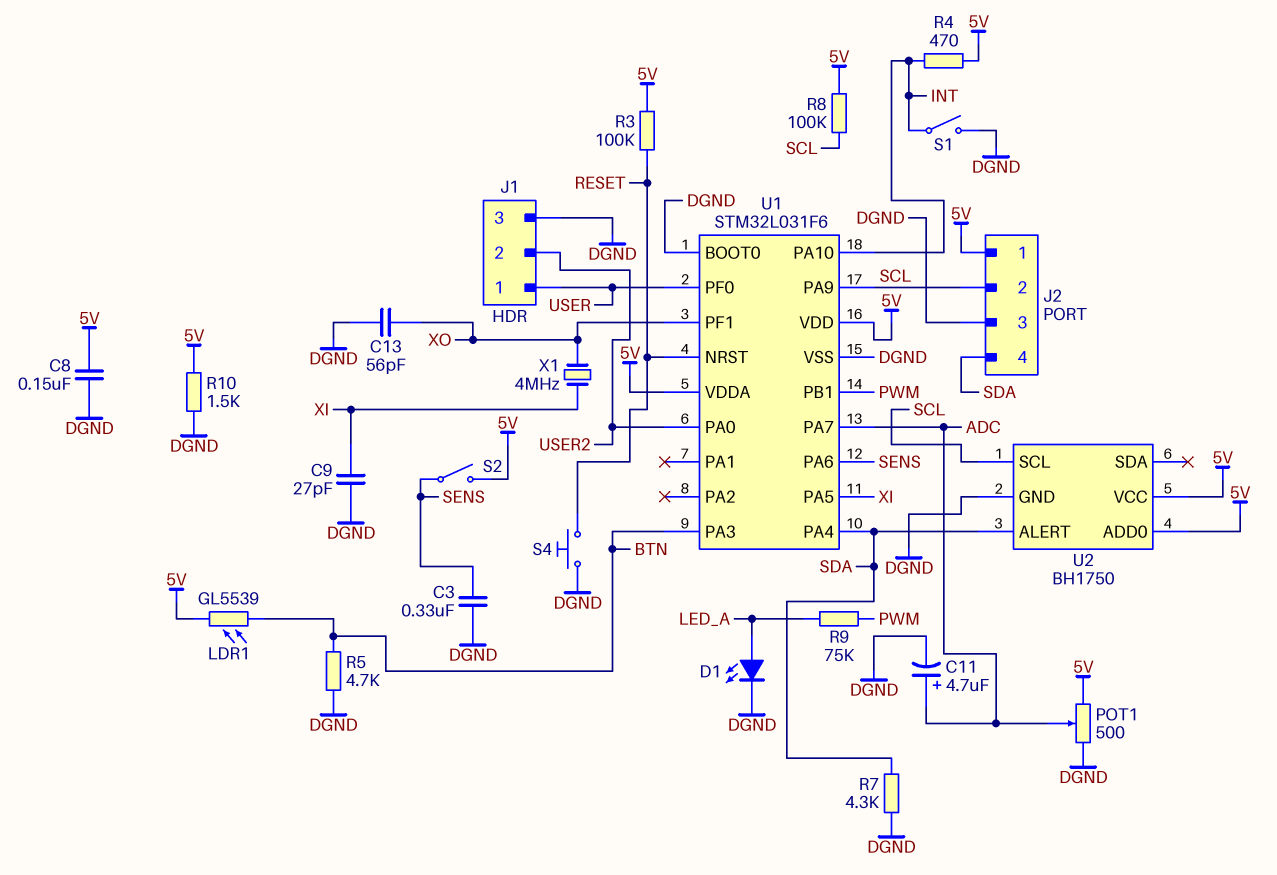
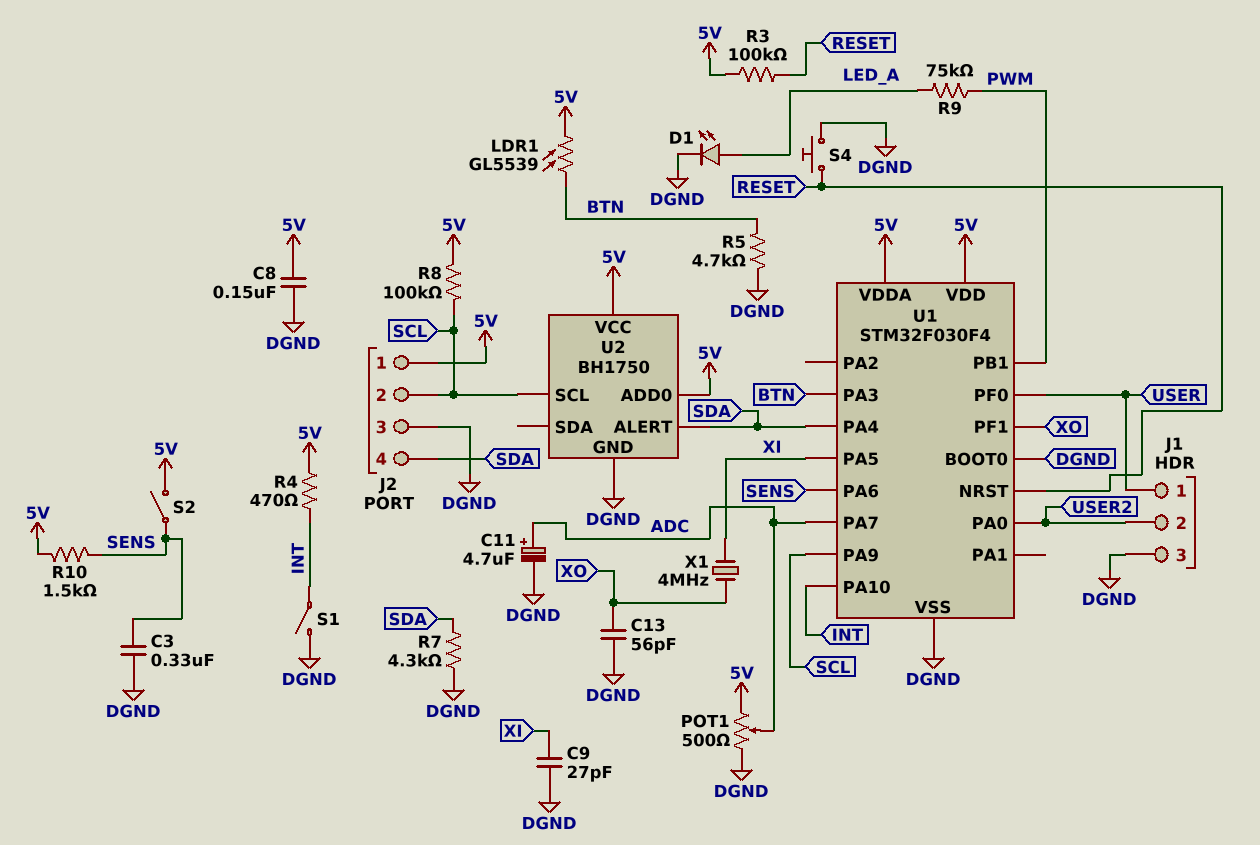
R10: 1.5k (5V, DGND) -> 1.5k (5V, SENS)
U1: STM32L031F6 -> STM32F030F4

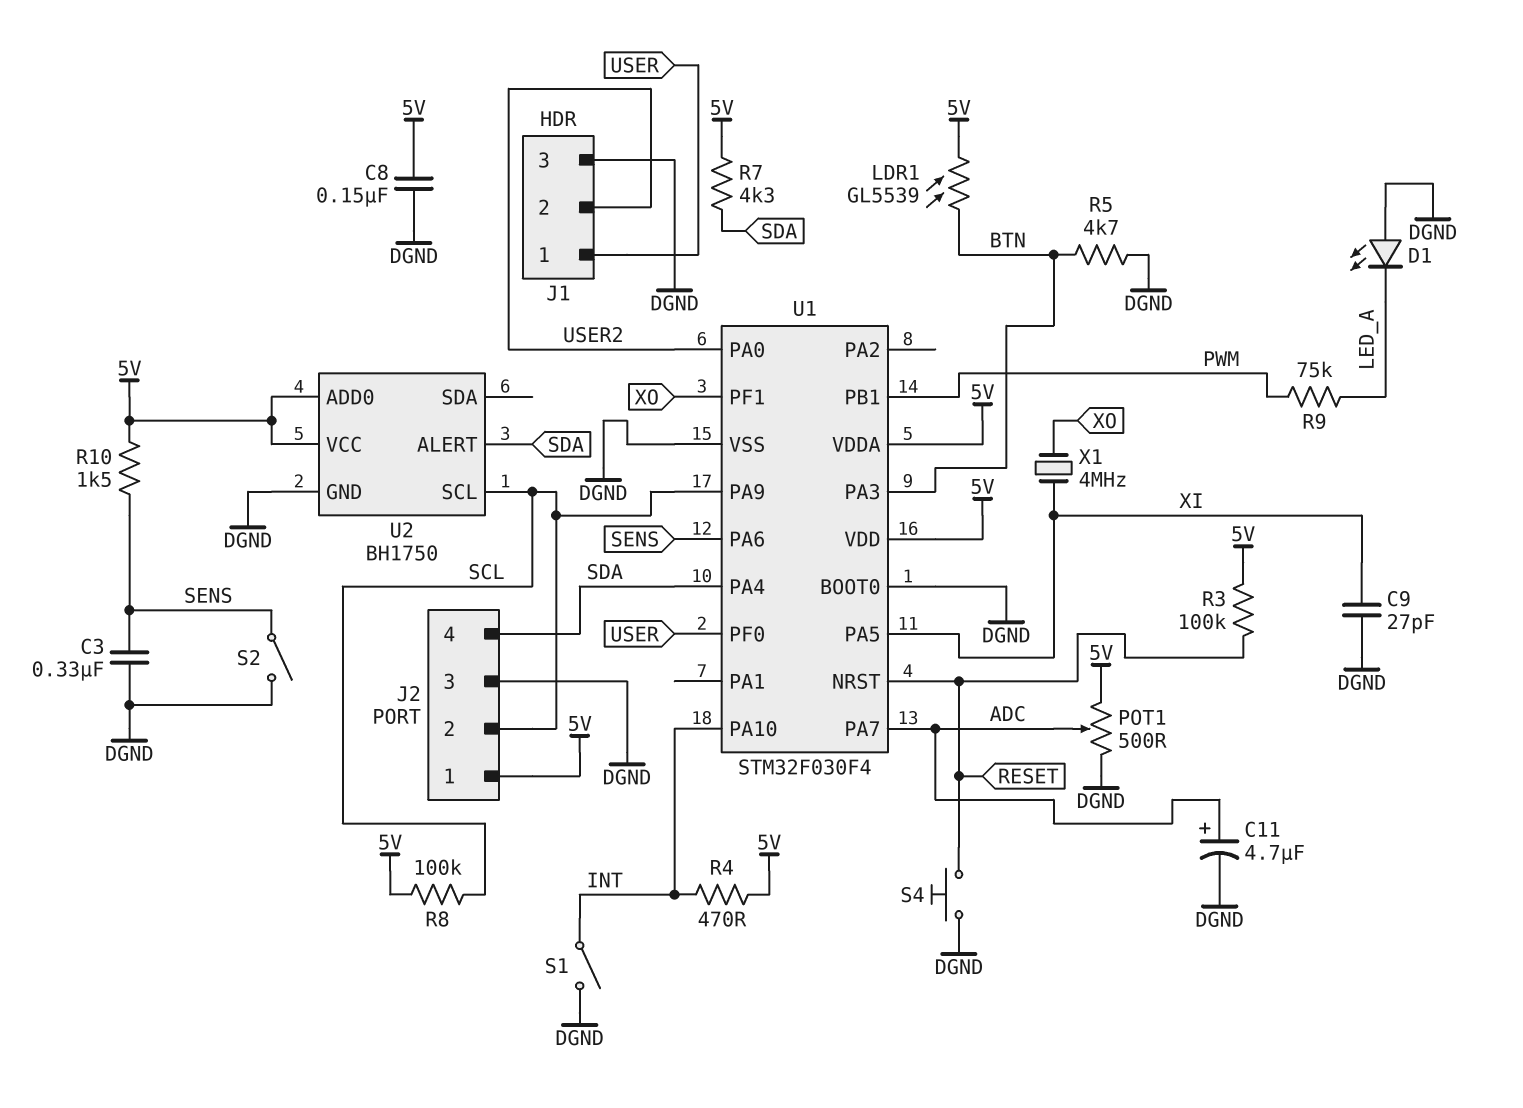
C13: 56pF (DGND, XO) -> none
D1: LED (A LED_A, K DGND) -> LED (A DGND, K LED_A)
R7: 4.3k (DGND, SDA) -> 4.3k (5V, SDA)
S2: switch (5V, SENS) -> switch (DGND, SENS)

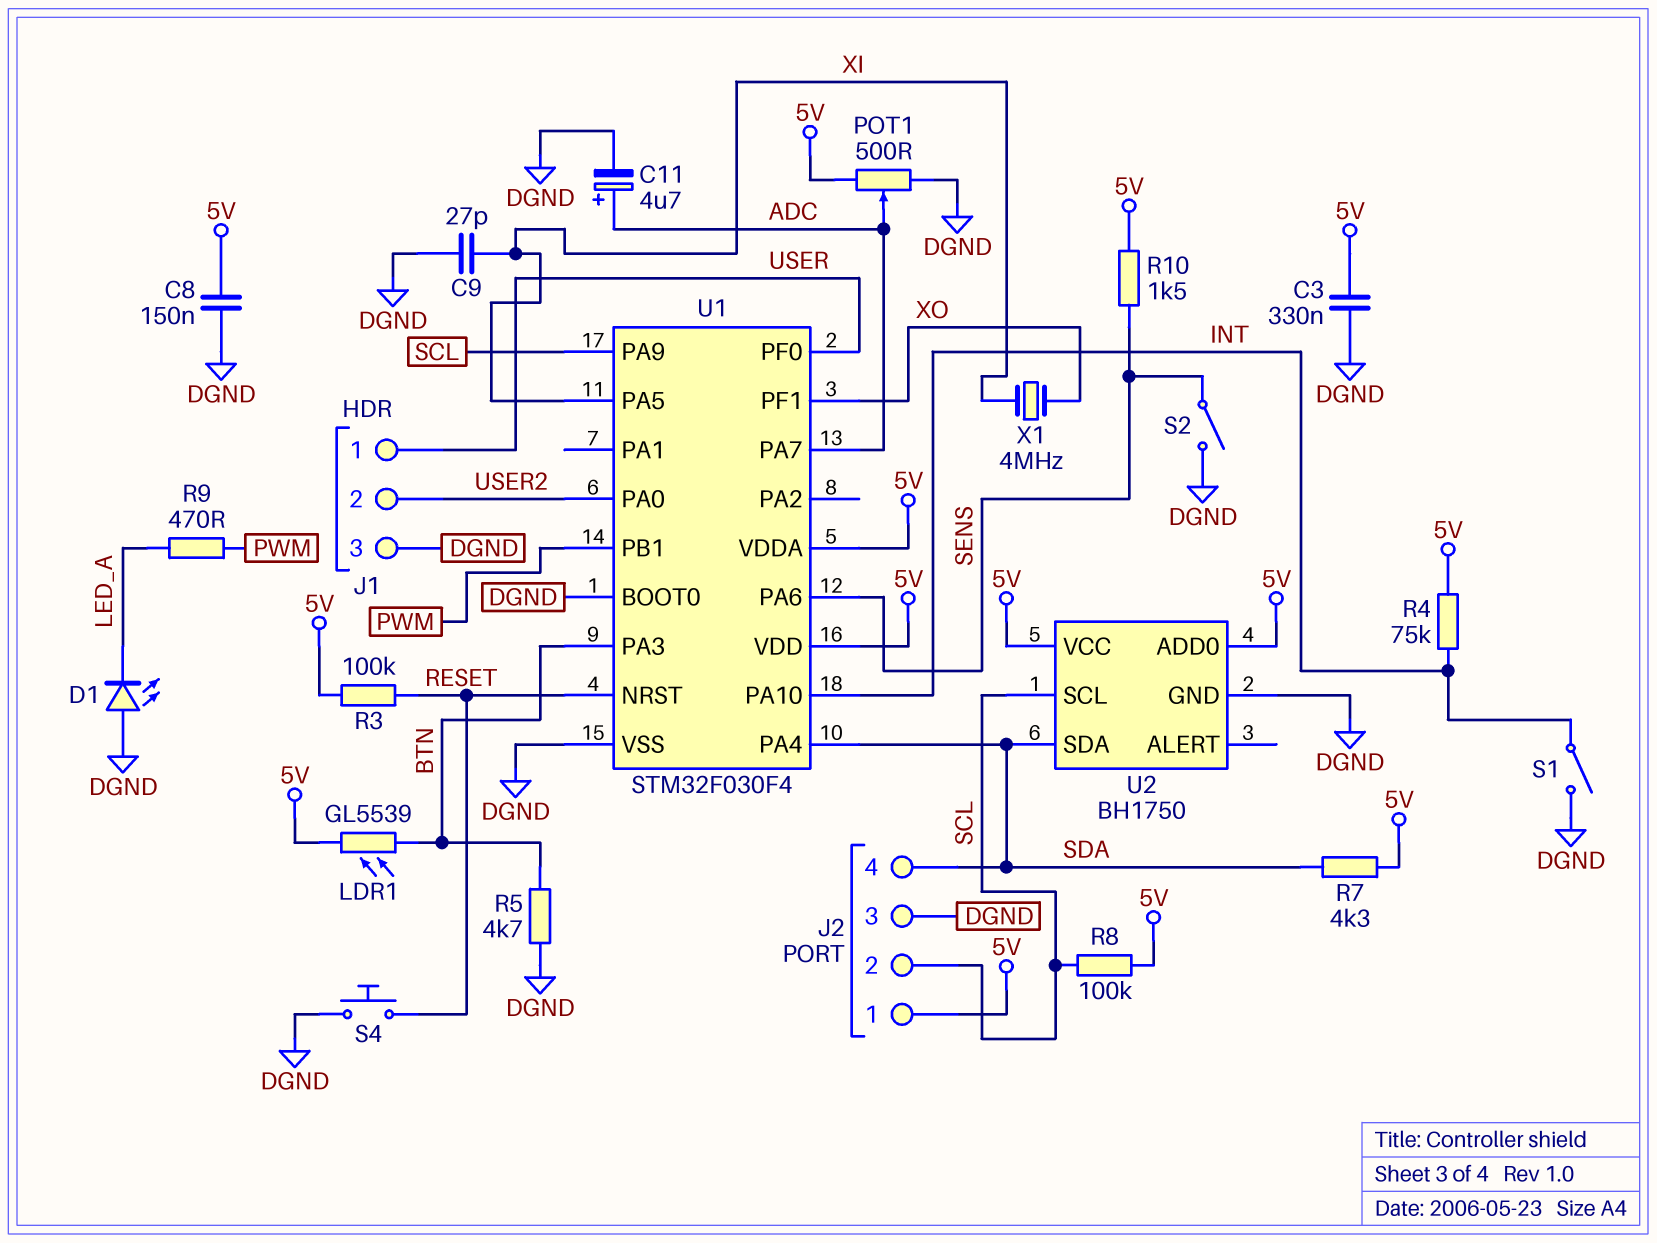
C3: 330nF (DGND, SENS) -> 330nF (5V, DGND)
R4: 470 (5V, INT) -> 75k (5V, INT)
R9: 75k (LED_A, PWM) -> 470 (LED_A, PWM)
U2 pin ALERT: SDA -> none
U2 pin SDA: none -> SDA

